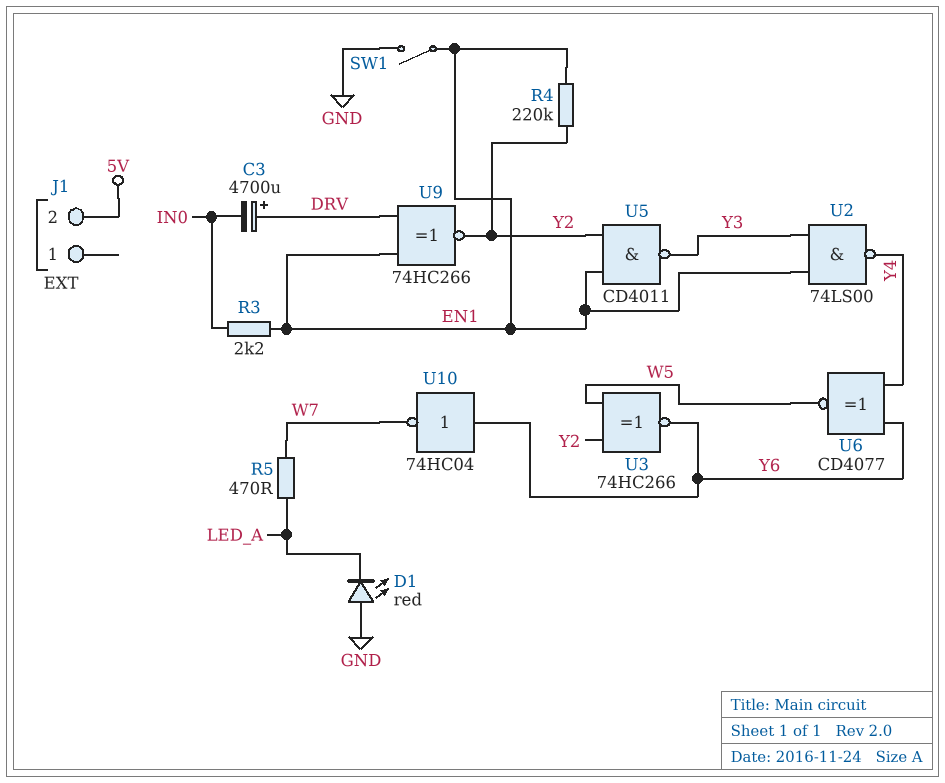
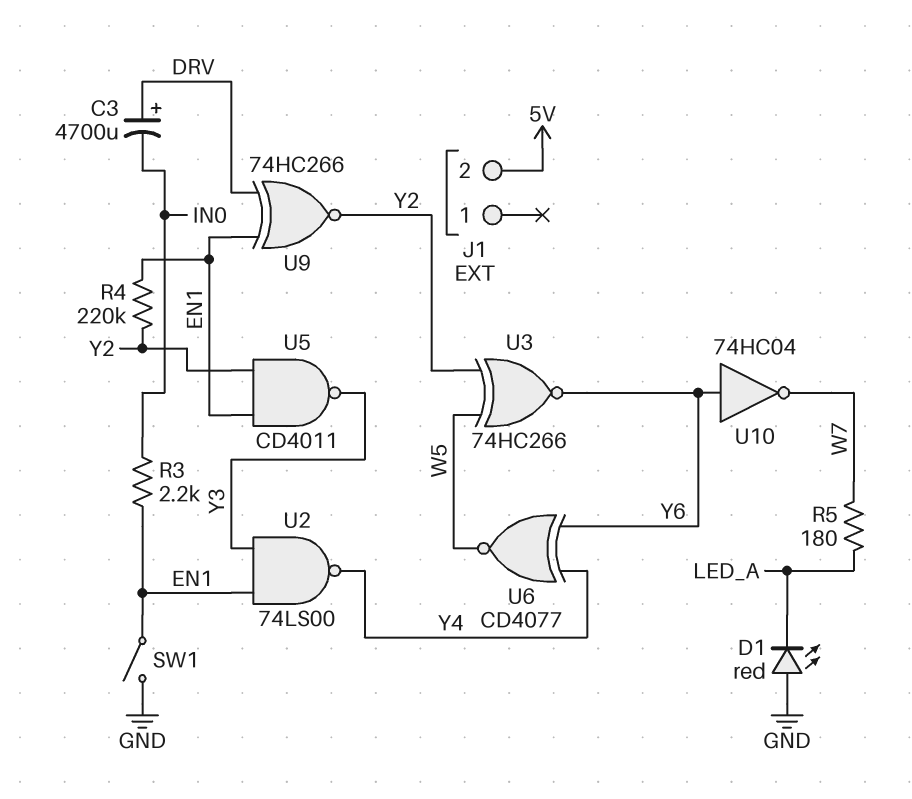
R5: 470 (LED_A, W7) -> 180 (LED_A, W7)

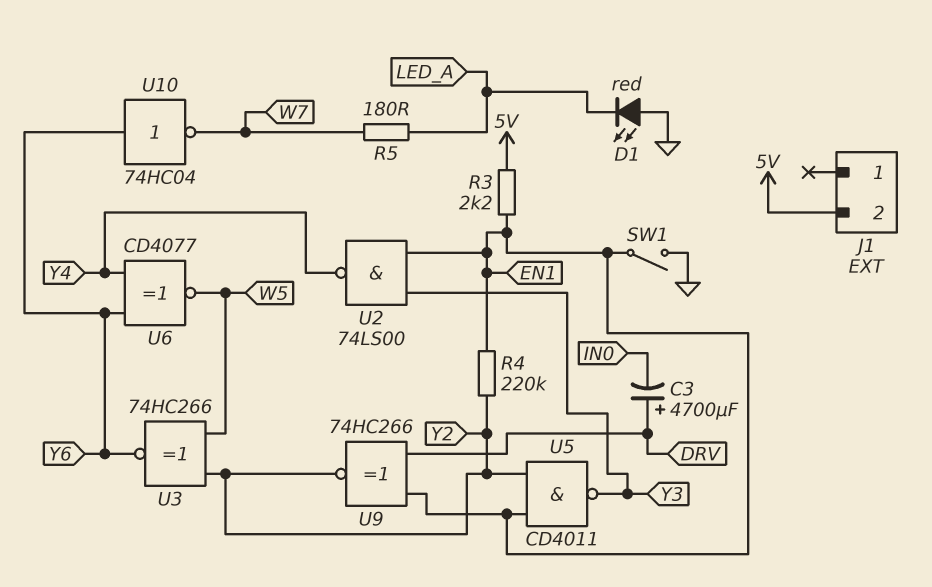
R3: 2.2k (EN1, IN0) -> 2.2k (5V, EN1)

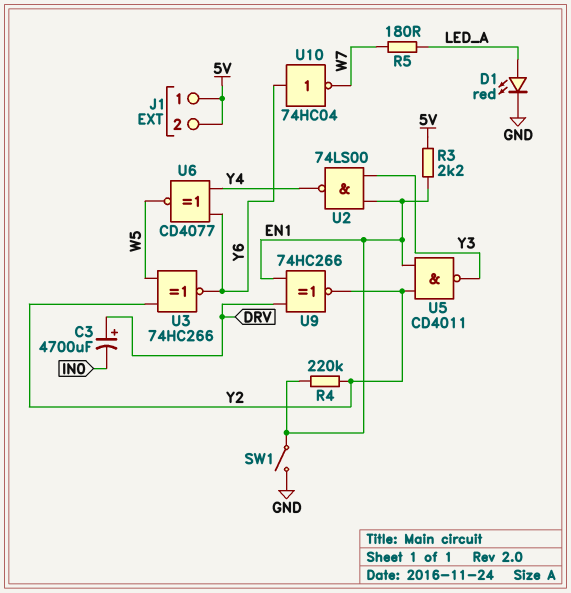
D1: LED red (A GND, K LED_A) -> LED red (A LED_A, K GND)
J1 pin 1: none -> 5V

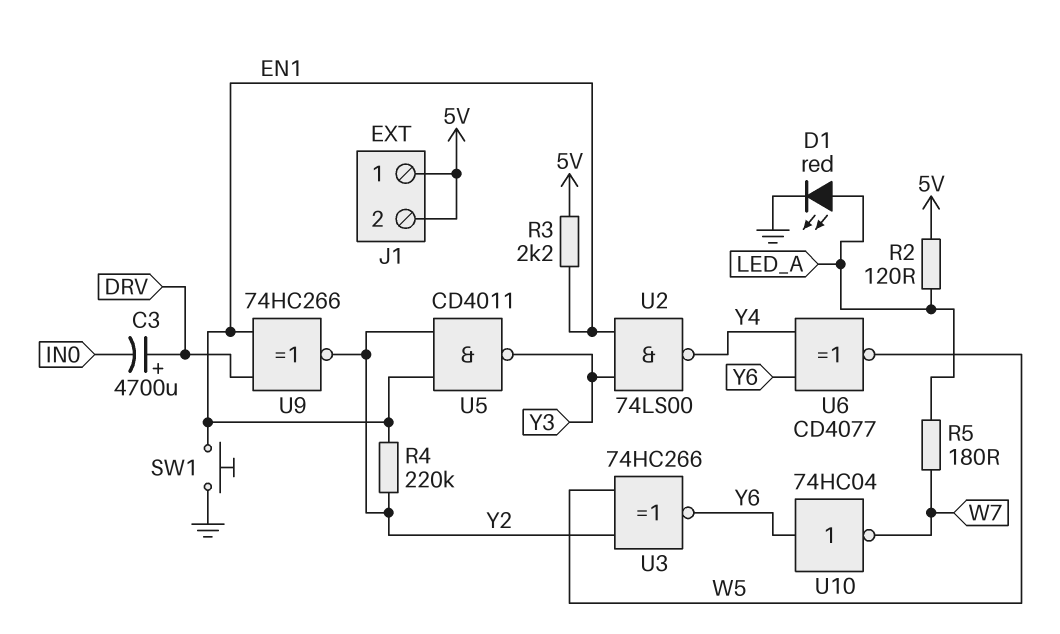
R2: none -> 120 (5V, LED_A)
SW1: switch (EN1, GND) -> button (EN1, GND)

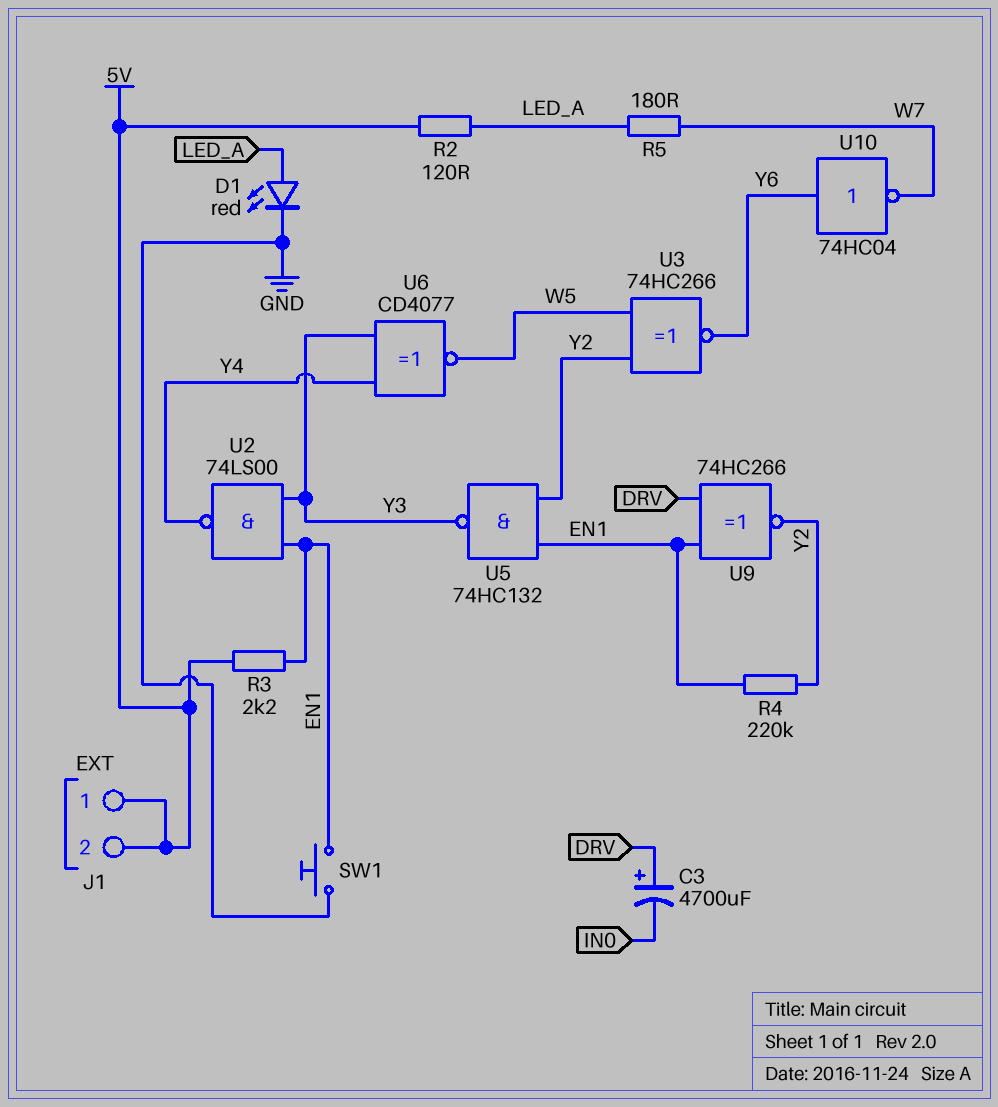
U5: NAND CD4011 (in EN1, in Y2, out Y3) -> NAND 74HC132 (in EN1, in Y2, out Y3)
U6: XNOR CD4077 (in Y4, in Y6, out W5) -> XNOR CD4077 (in Y3, in Y4, out W5)

